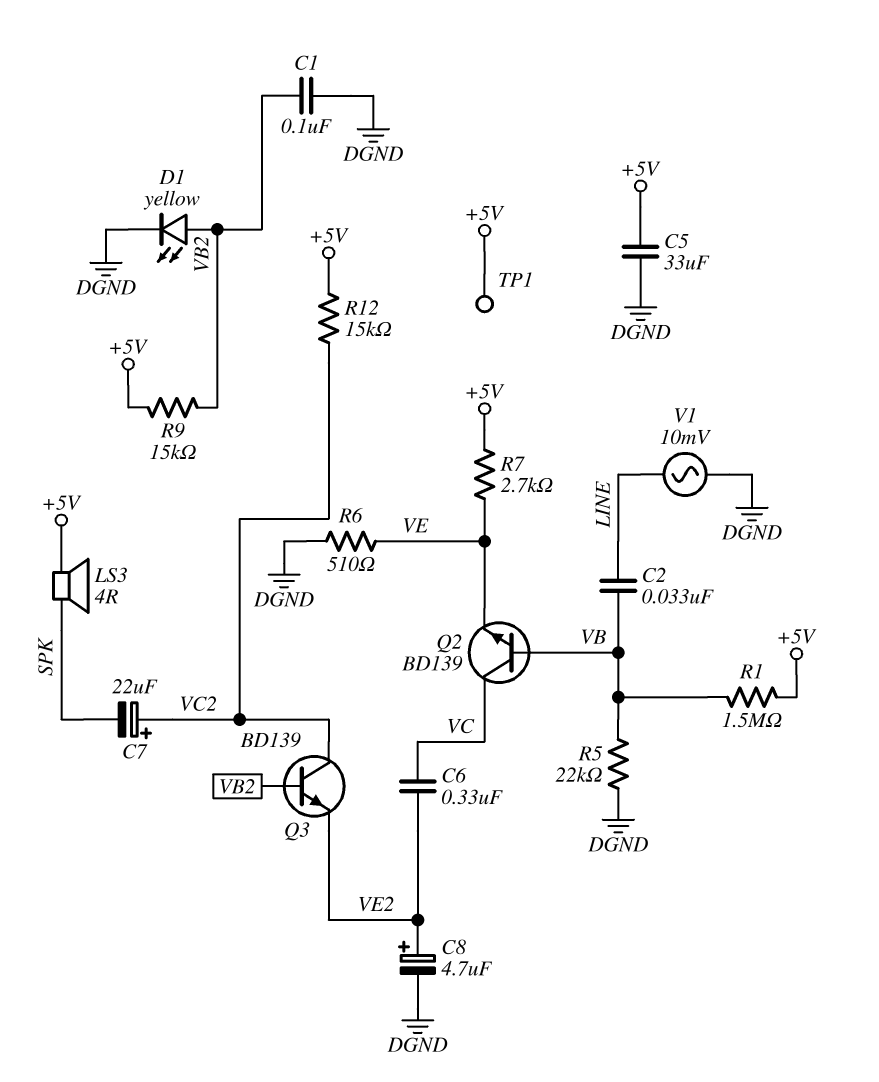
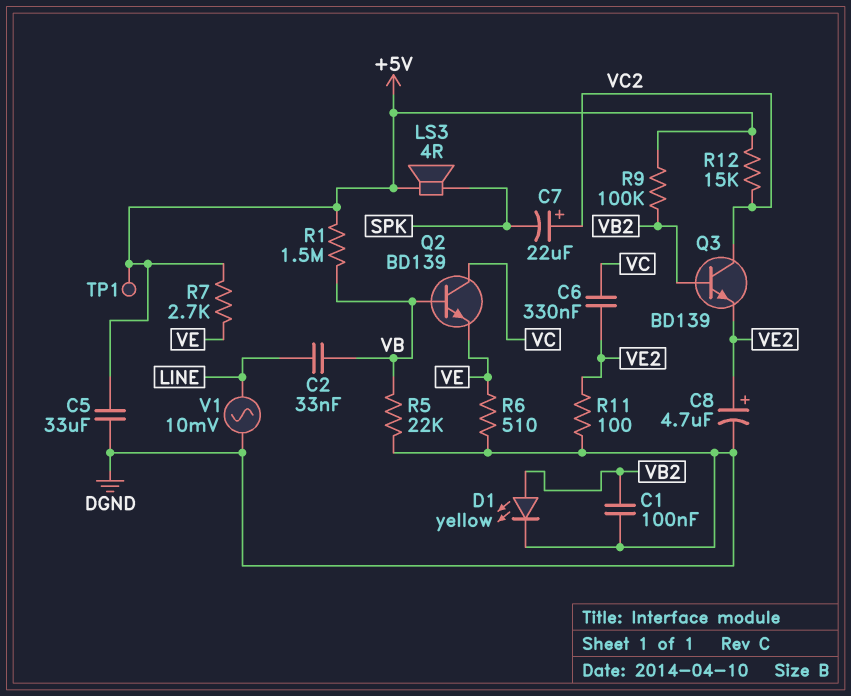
R9: 15k (+5V, VB2) -> 100k (+5V, VB2)
R11: none -> 100 (DGND, VE2)

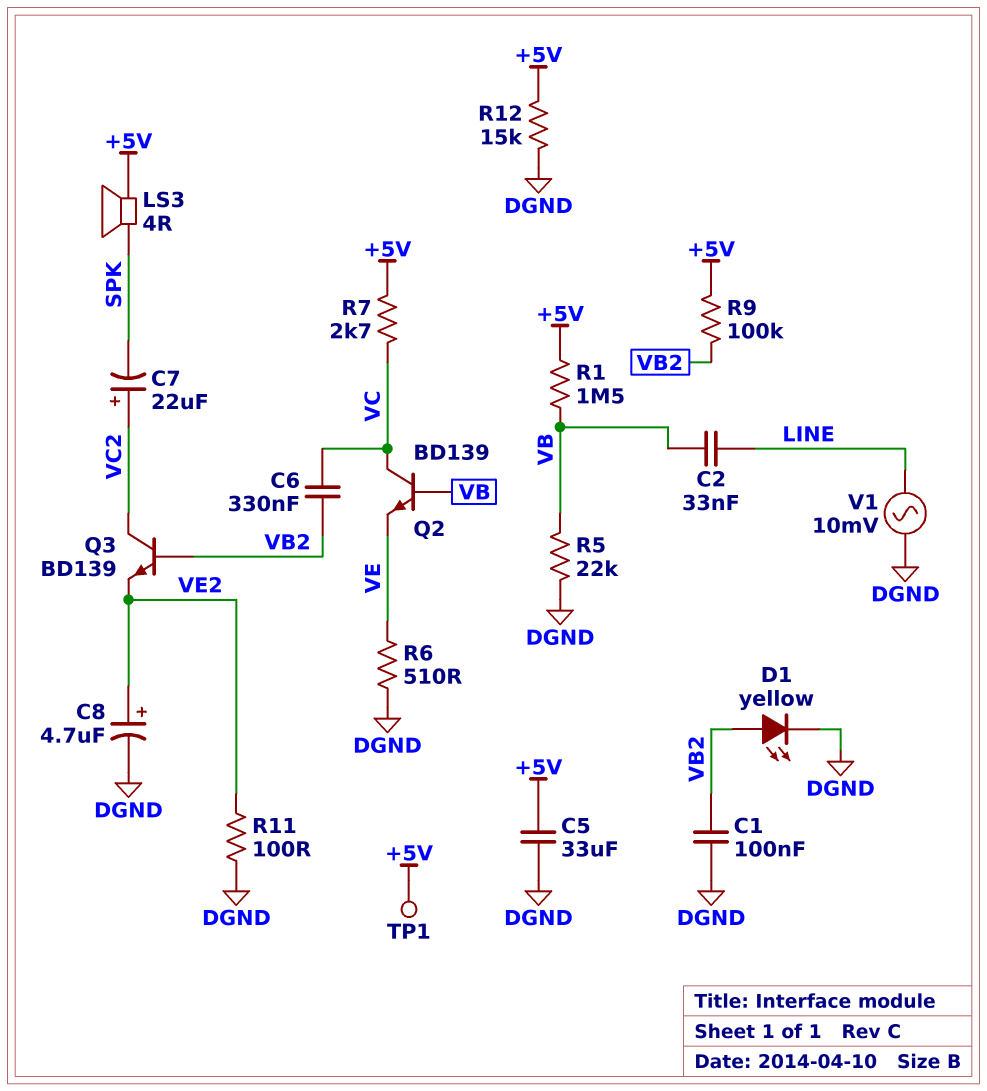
C6: 330nF (VC, VE2) -> 330nF (VB2, VC)
R7: 2.7k (+5V, VE) -> 2.7k (+5V, VC)
R12: 15k (+5V, VC2) -> 15k (+5V, DGND)

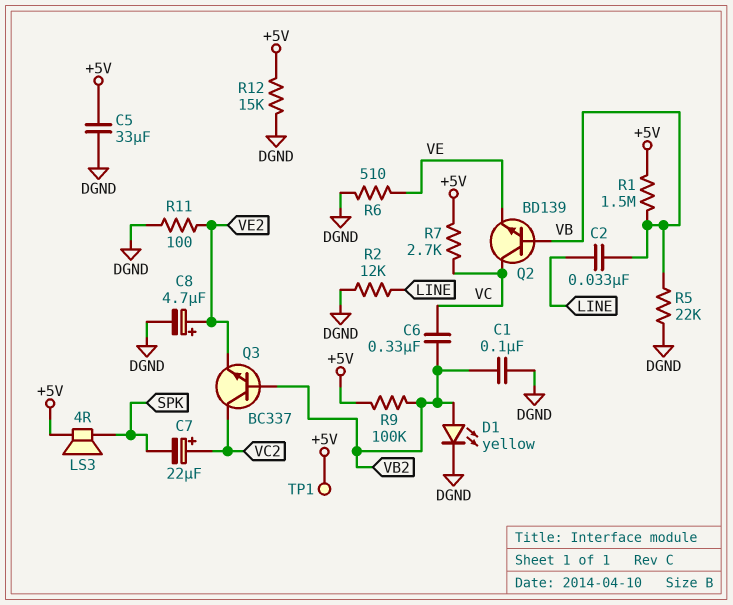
Q3: NPN BD139 (B VB2, C VC2, E VE2) -> NPN BC337 (B VB2, C VC2, E VE2)
R2: none -> 12k (DGND, LINE)
V1: AC 10mV (DGND, LINE) -> none

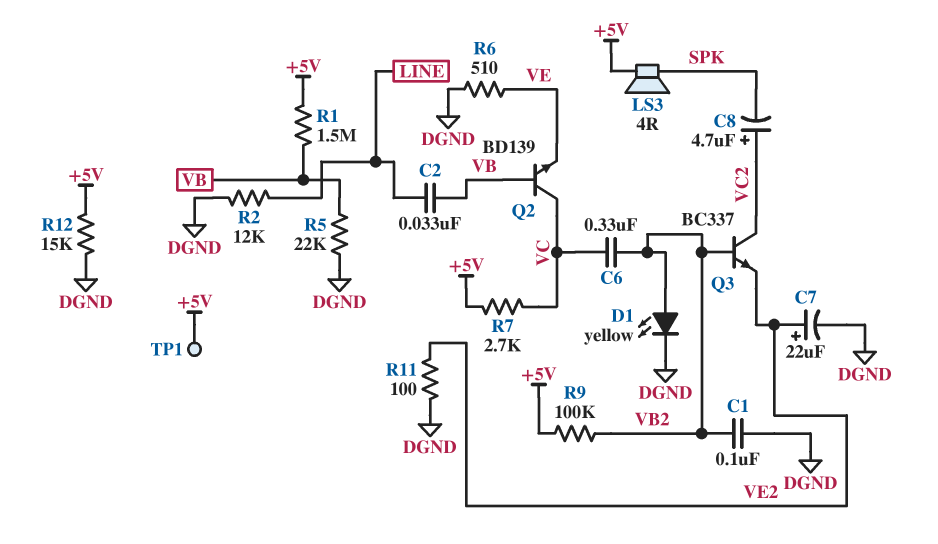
C5: 33uF (+5V, DGND) -> none
C7: 22uF (plus VC2, minus SPK) -> 22uF (plus VE2, minus DGND)
C8: 4.7uF (plus VE2, minus DGND) -> 4.7uF (plus VC2, minus SPK)

